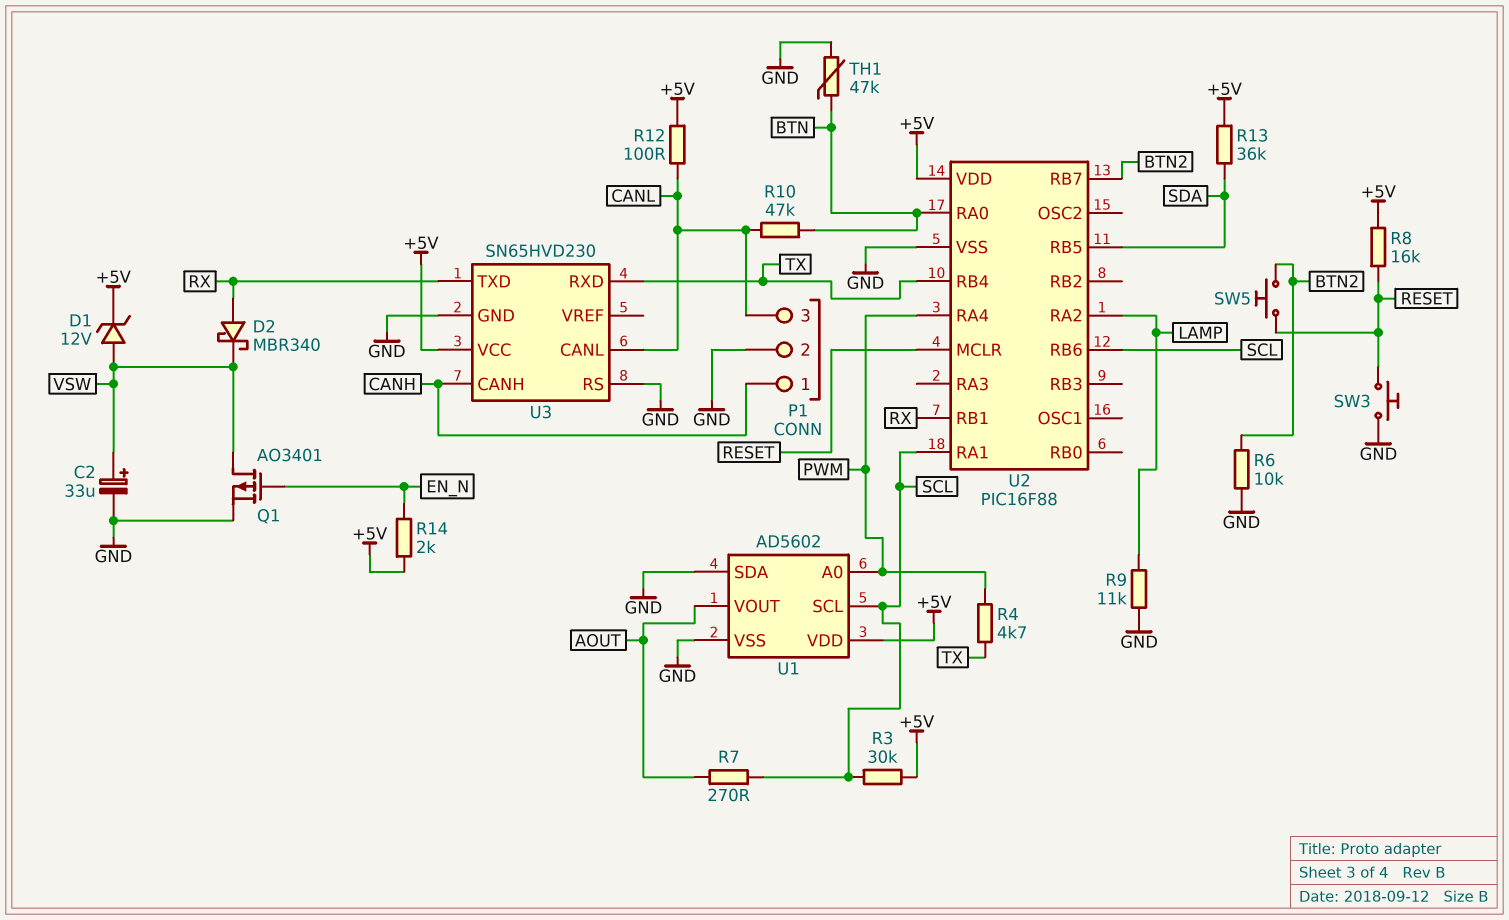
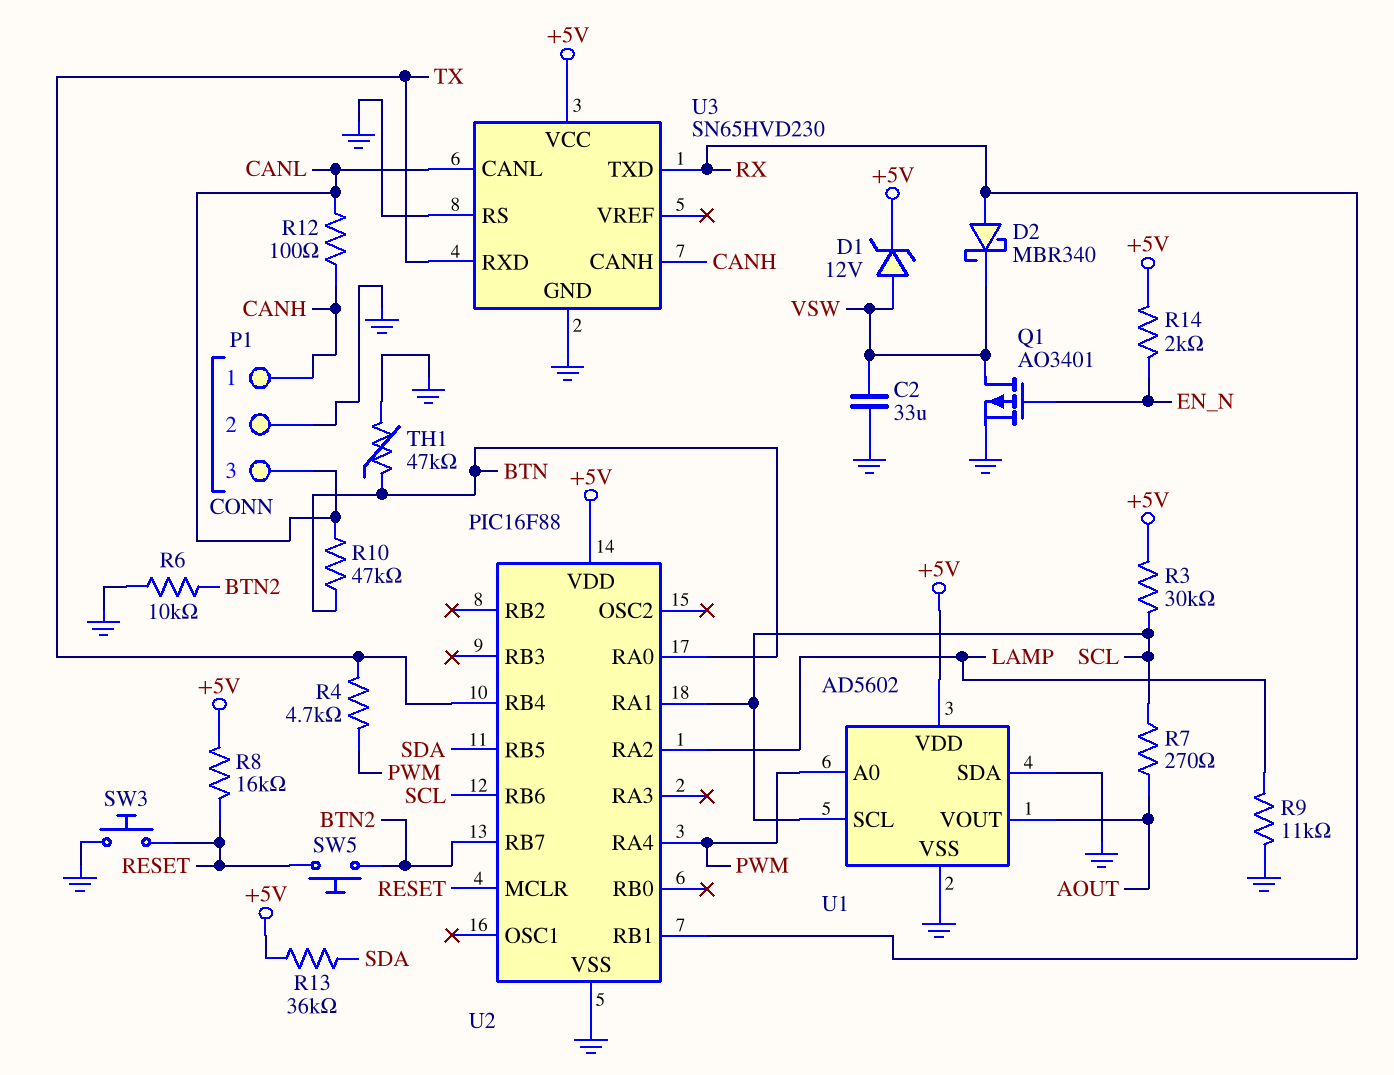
C2: 33uF (plus VSW, minus GND) -> 33uF (GND, VSW)
R12: 100 (+5V, CANL) -> 100 (CANH, CANL)

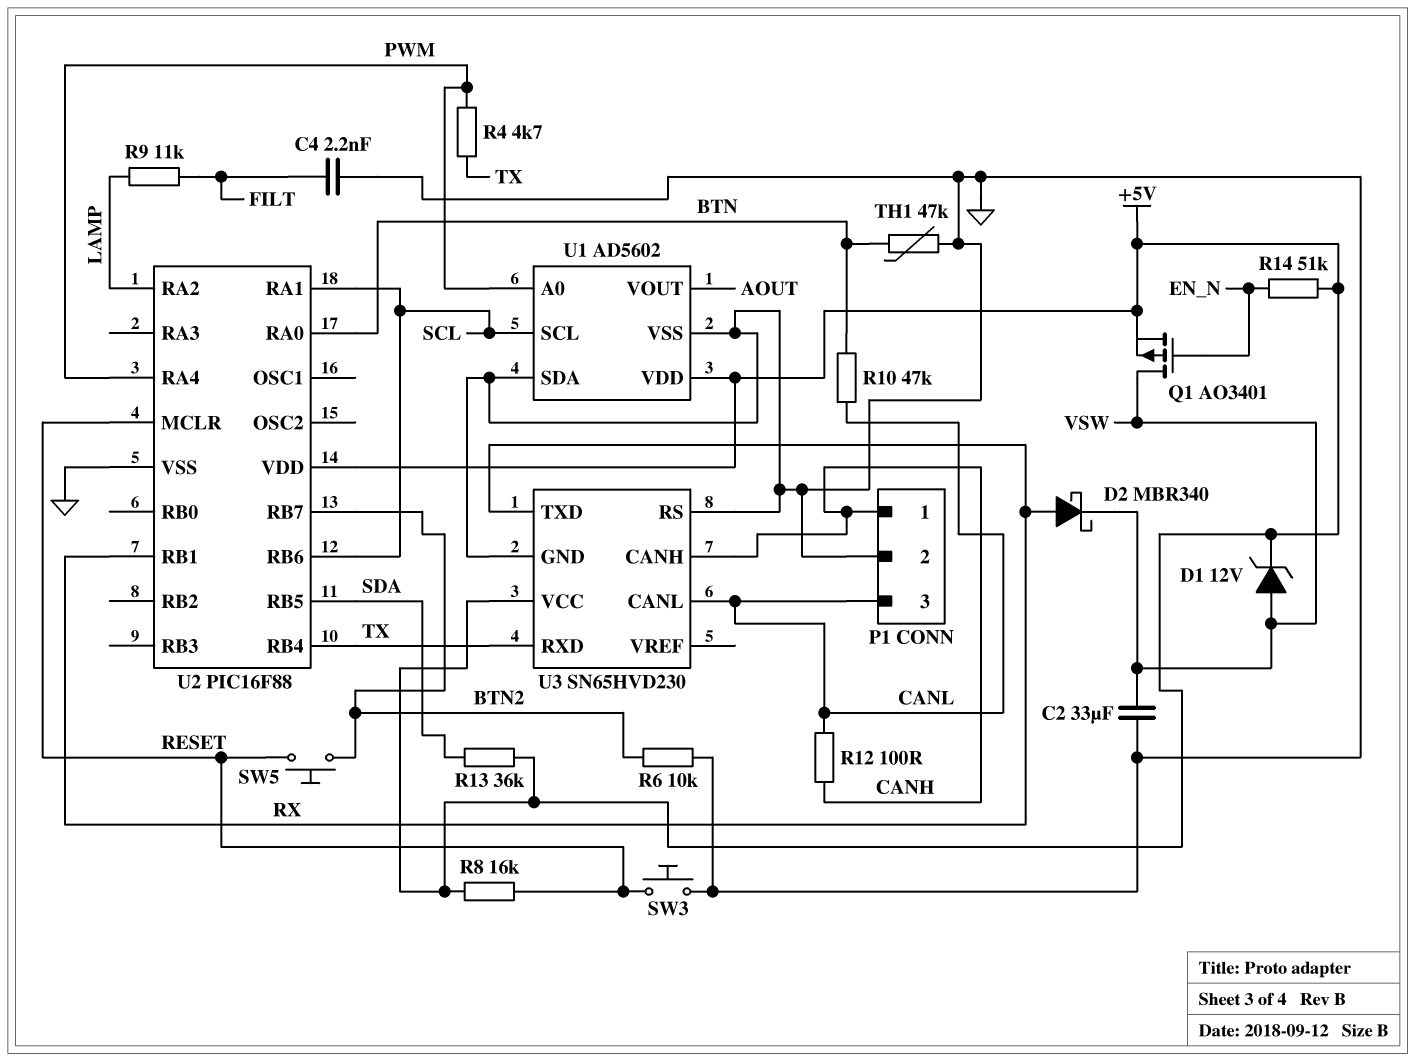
C4: none -> 2.2nF (FILT, GND)
Q1: PMOS AO3401 (G EN_N, D VSW, S GND) -> PMOS AO3401 (G EN_N, D VSW, S +5V)
R3: 30k (+5V, SCL) -> none
R7: 270 (AOUT, SCL) -> none
R9: 11k (GND, LAMP) -> 11k (FILT, LAMP)
R14: 2k (+5V, EN_N) -> 51k (+5V, EN_N)

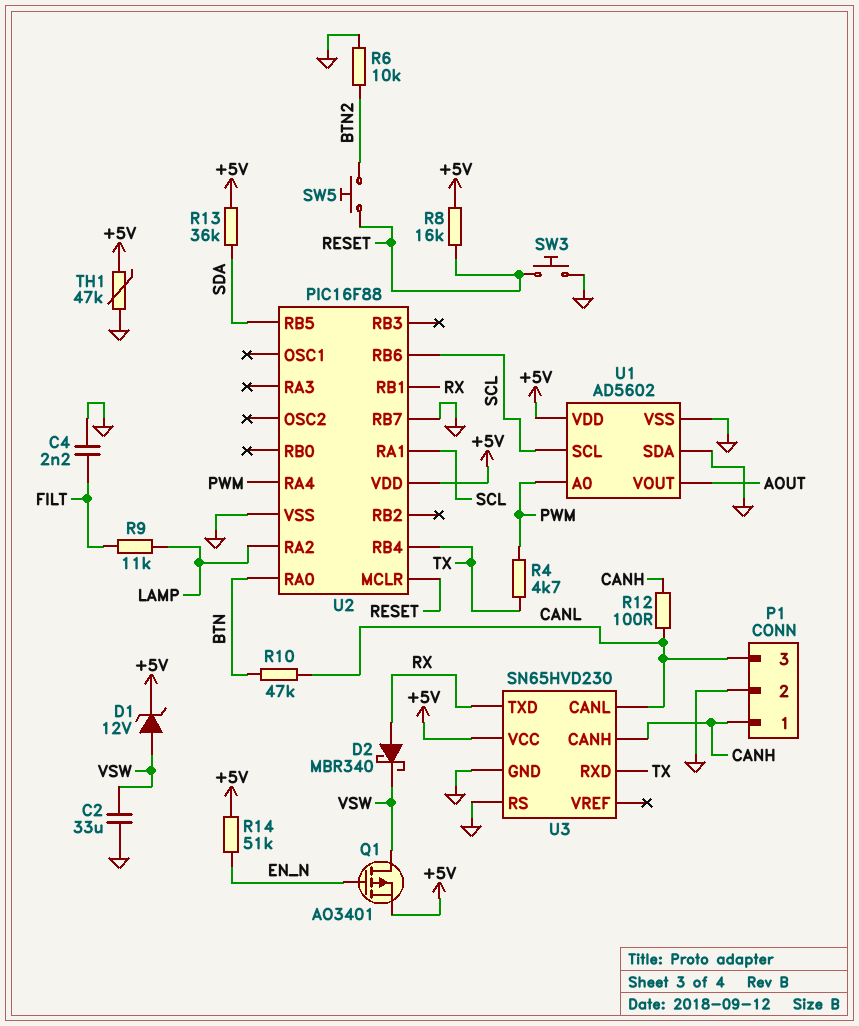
TH1: 47k (BTN, GND) -> 47k (+5V, GND)
U2 pin RB7: BTN2 -> GND

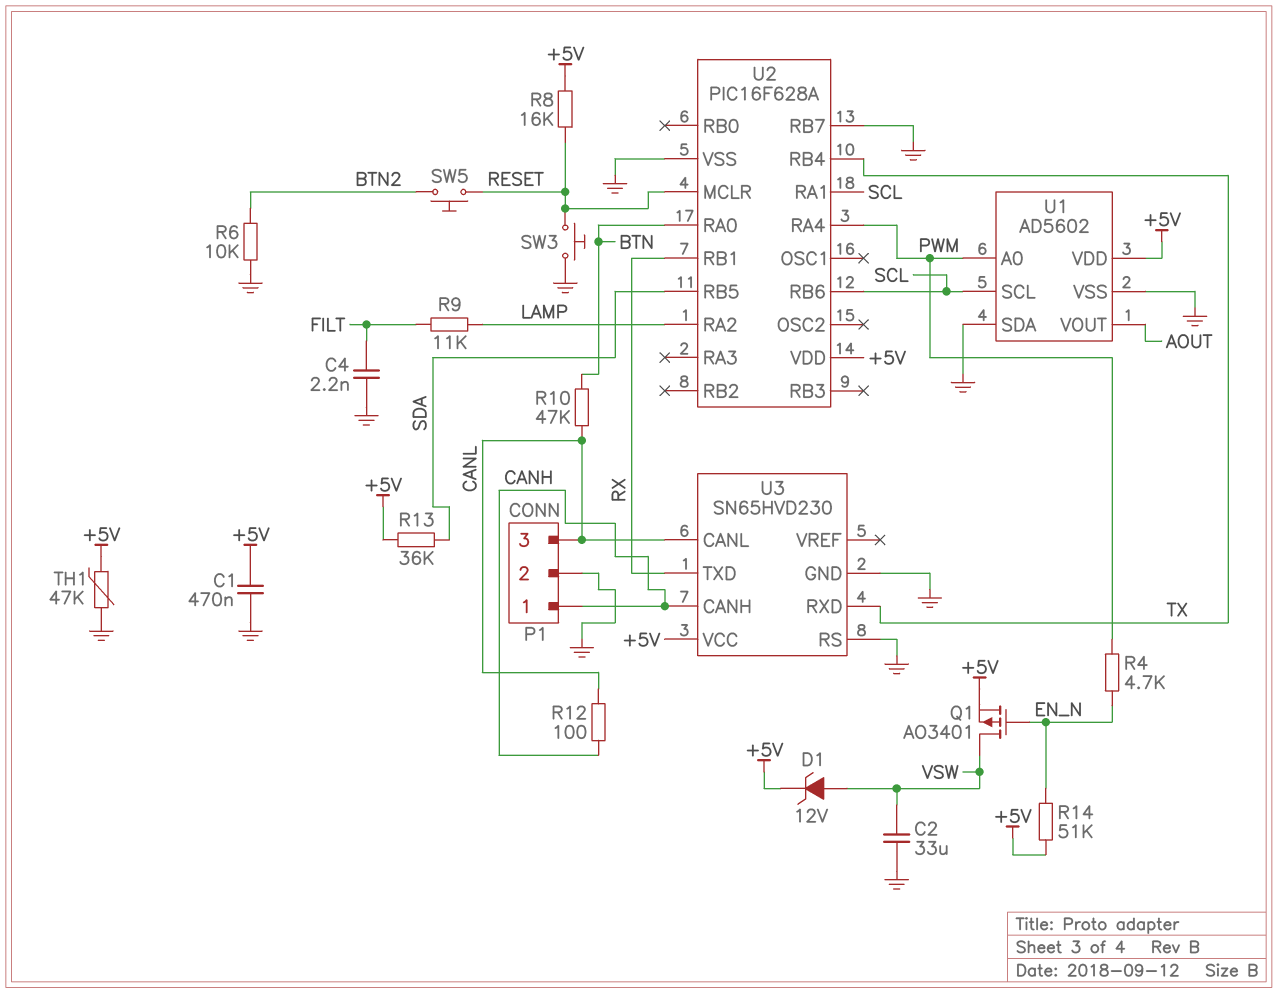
C1: none -> 470nF (+5V, GND)
D2: schottky MBR340 (A RX, K VSW) -> none
R4: 4.7k (PWM, TX) -> 4.7k (EN_N, PWM)
U2: PIC16F88 -> PIC16F628A

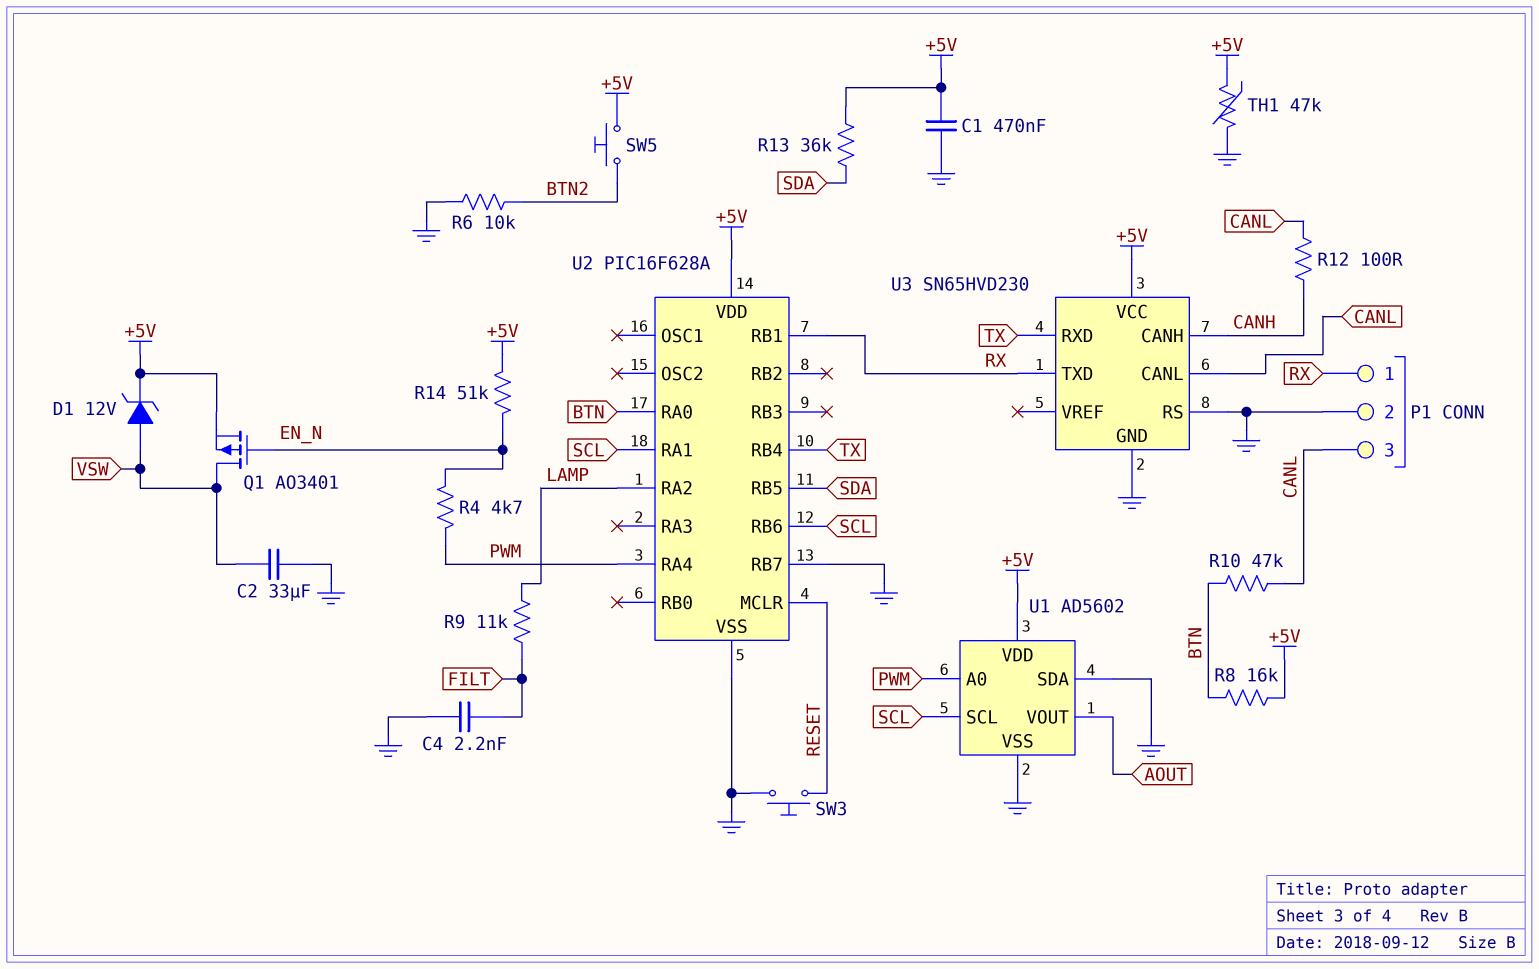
P1 pin 1: CANH -> RX
R8: 16k (+5V, RESET) -> 16k (+5V, BTN)
SW5: button (BTN2, RESET) -> button (+5V, BTN2)

